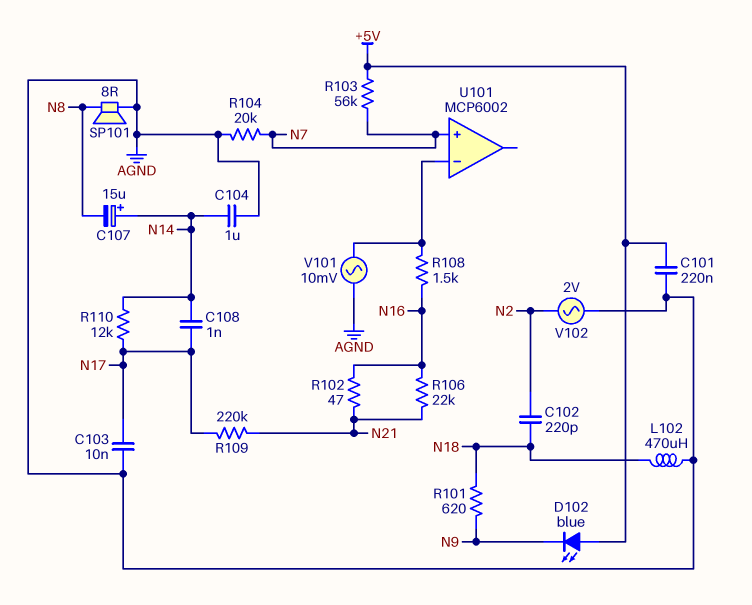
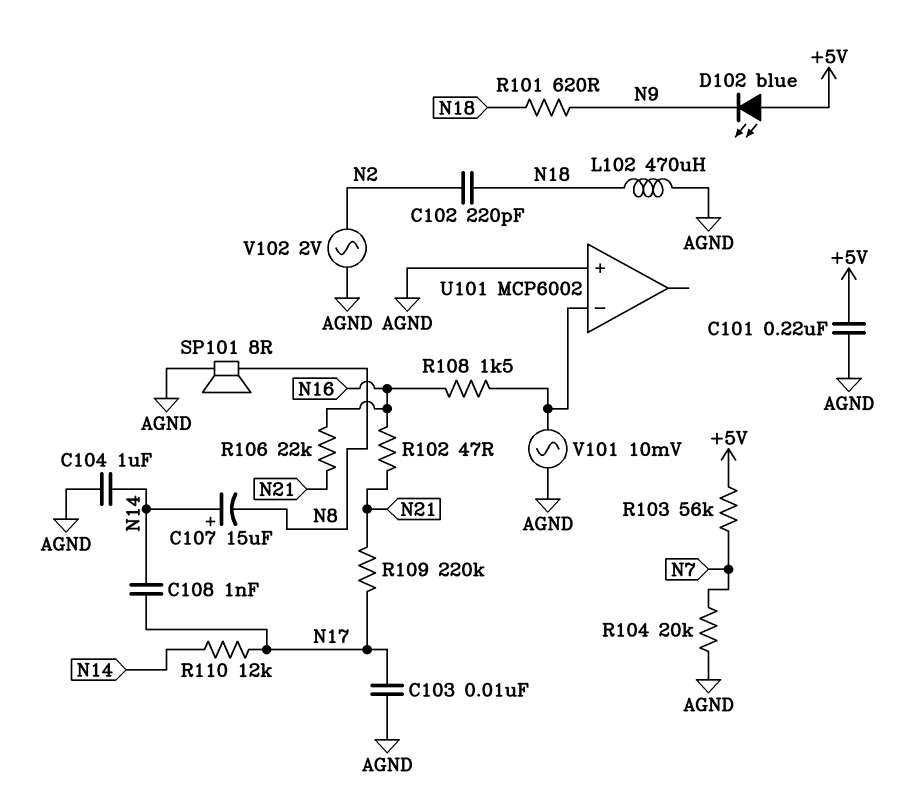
U101 pin in+: N7 -> AGND

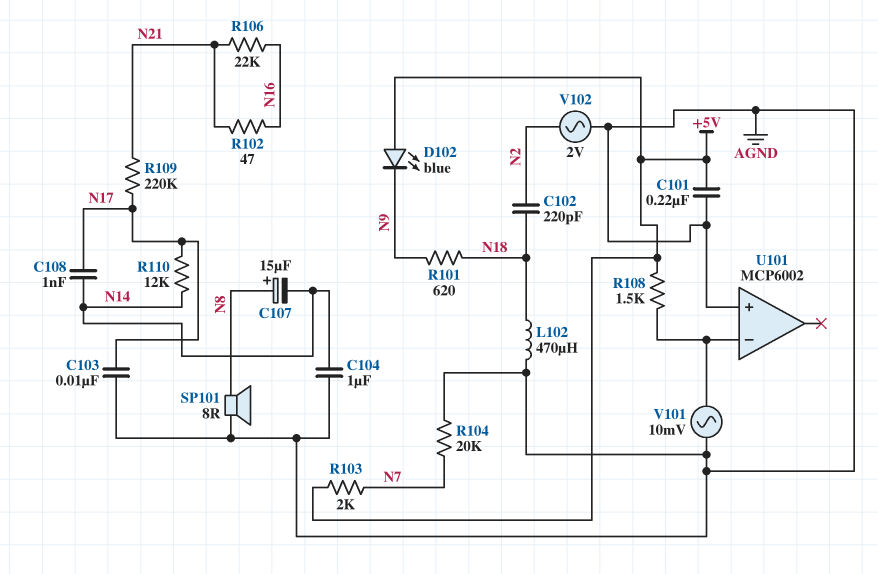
C107: 15uF (plus N14, minus N8) -> 15uF (plus N8, minus N14)
R103: 56k (+5V, N7) -> 2k (+5V, N7)
R108: 1.5k (N16, U101/in-) -> 1.5k (+5V, U101/in-)

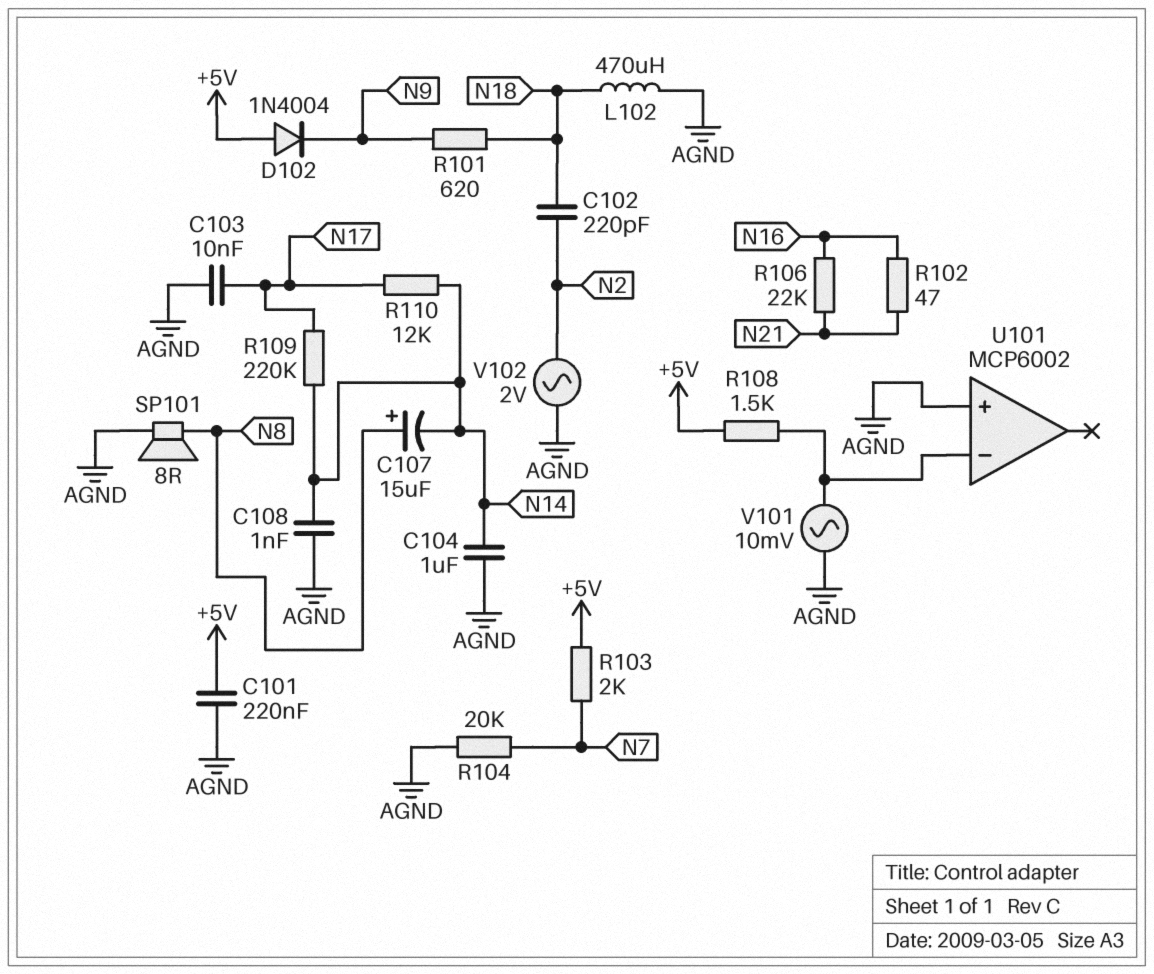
C108: 1nF (N14, N17) -> 1nF (AGND, N14)
D102: LED blue (A +5V, K N9) -> diode 1N4004 (A +5V, K N9)
R109: 220k (N17, N21) -> 220k (N14, N17)

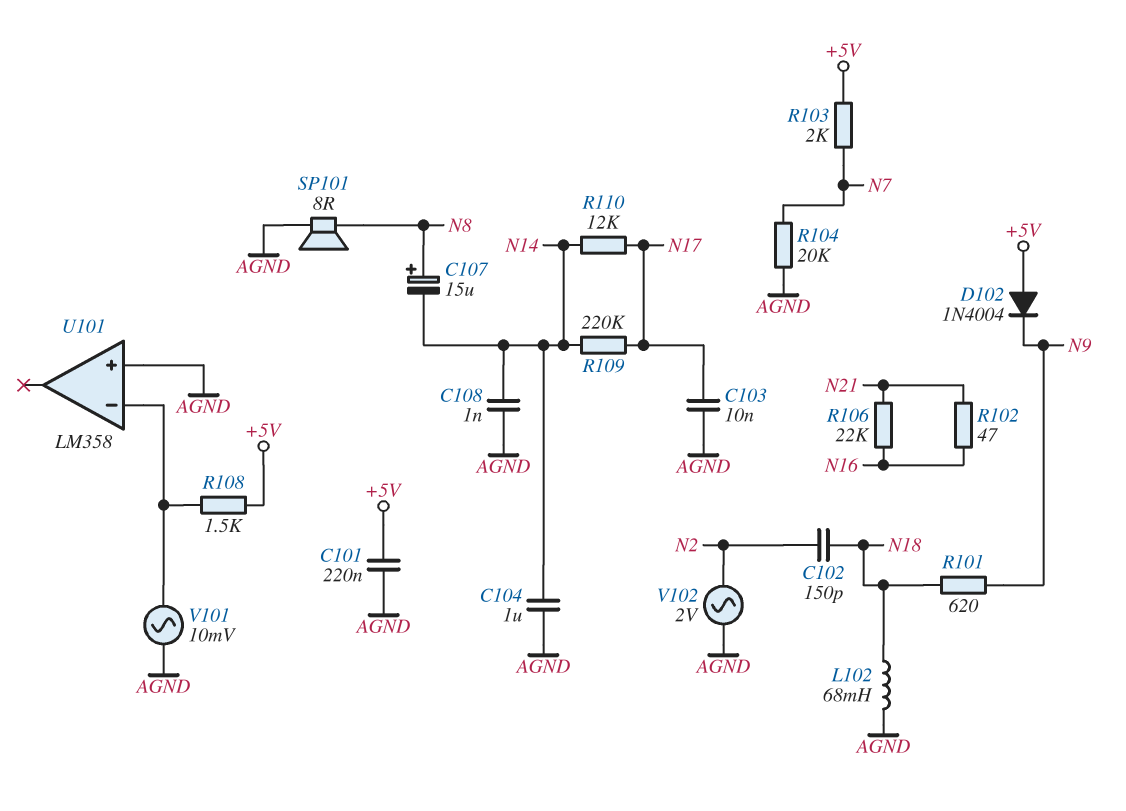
C102: 220pF (N2, N18) -> 150pF (N2, N18)
L102: 470uH (AGND, N18) -> 68mH (AGND, N18)
U101: MCP6002 -> LM358

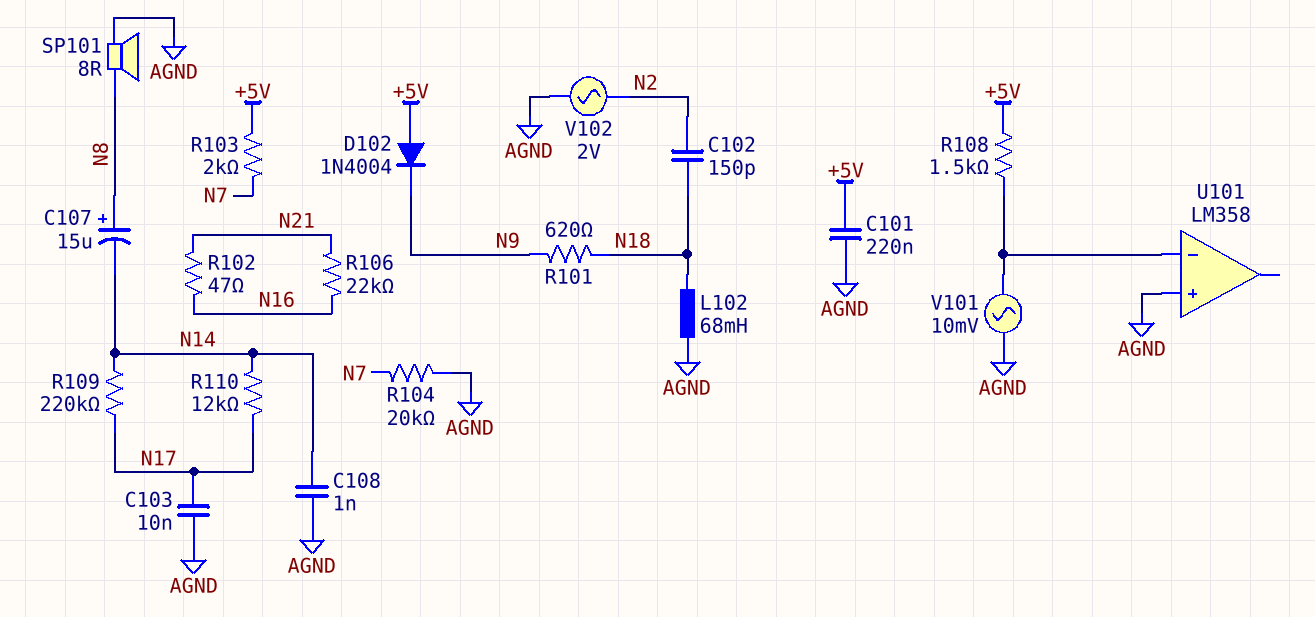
C104: 1uF (AGND, N14) -> none

